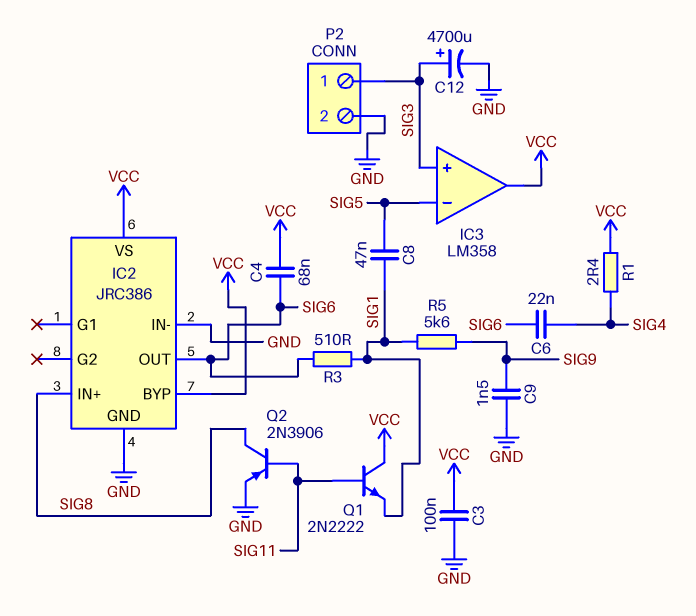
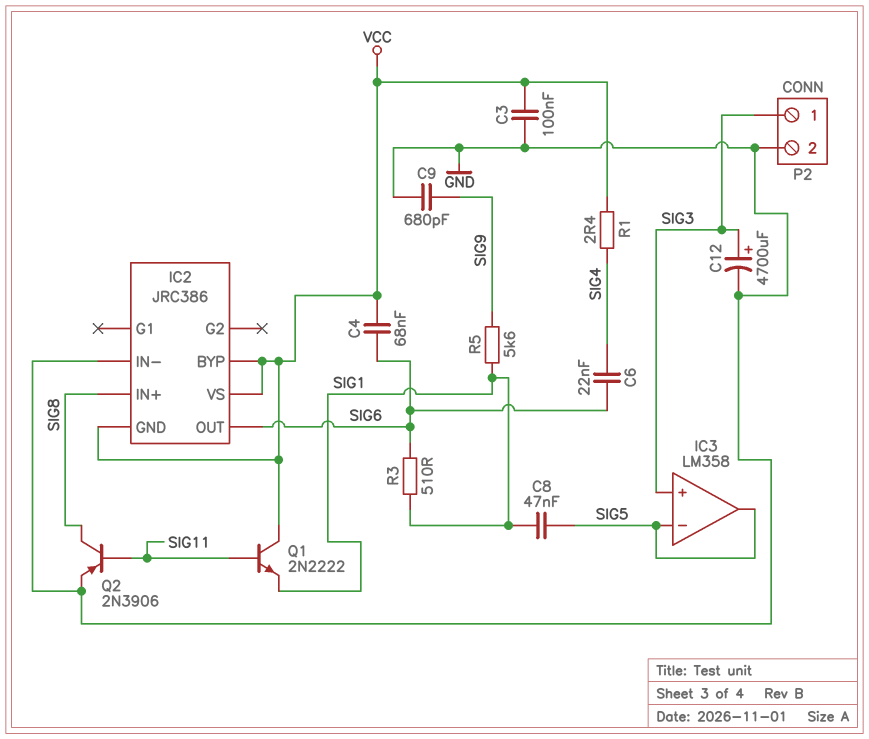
C9: 1.5nF (GND, SIG9) -> 680pF (GND, SIG9)
IC2 pin GND: GND -> VCC
IC3 pin out: VCC -> SIG5

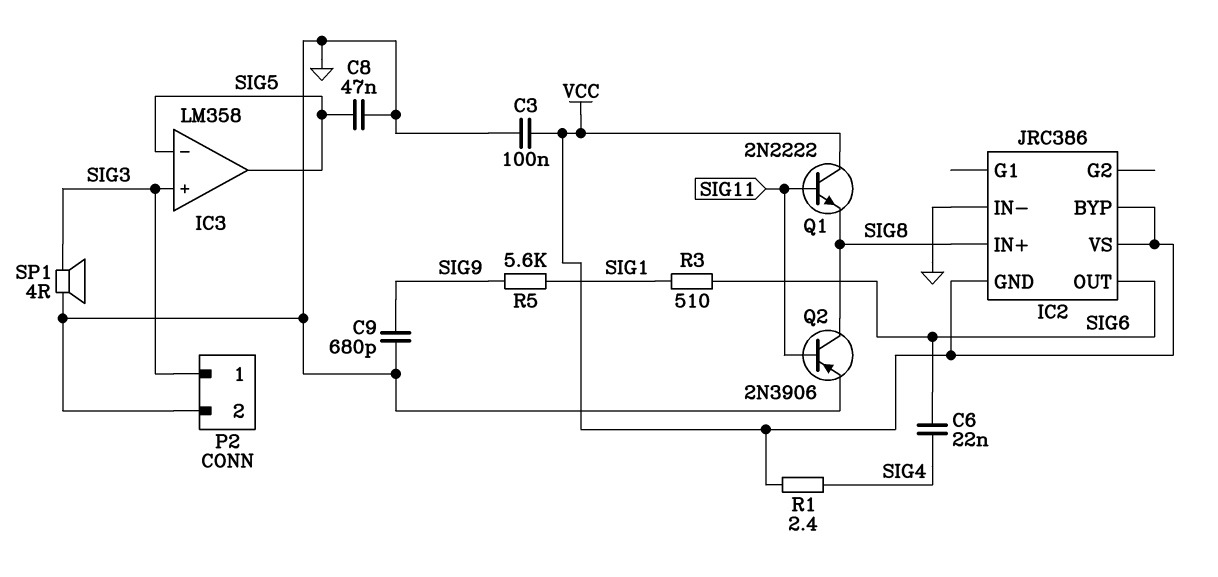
C4: 68nF (SIG6, VCC) -> none
C8: 47nF (SIG1, SIG5) -> 47nF (GND, SIG5)
C12: 4700uF (plus SIG3, minus GND) -> none
Q1: NPN 2N2222 (B SIG11, C VCC, E SIG1) -> NPN 2N2222 (B SIG11, C VCC, E SIG8)
SP1: none -> speaker 4R (GND, SIG3)

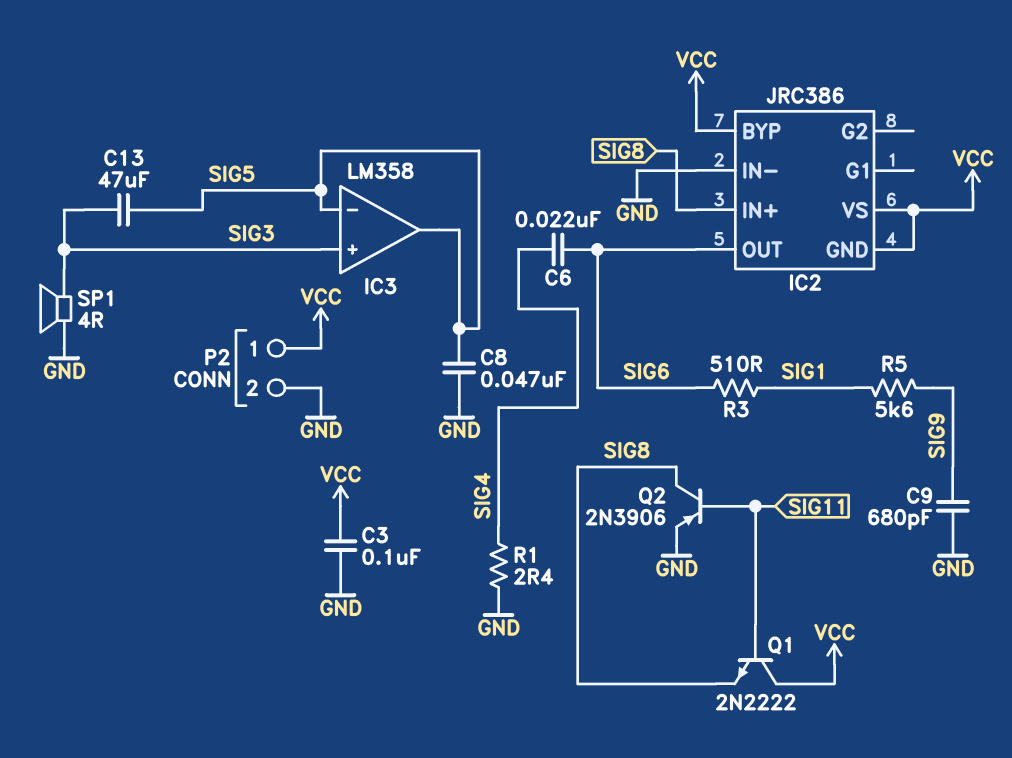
C13: none -> 47uF (SIG3, SIG5)
P2 pin 1: SIG3 -> VCC
R1: 2.4 (SIG4, VCC) -> 2.4 (GND, SIG4)

